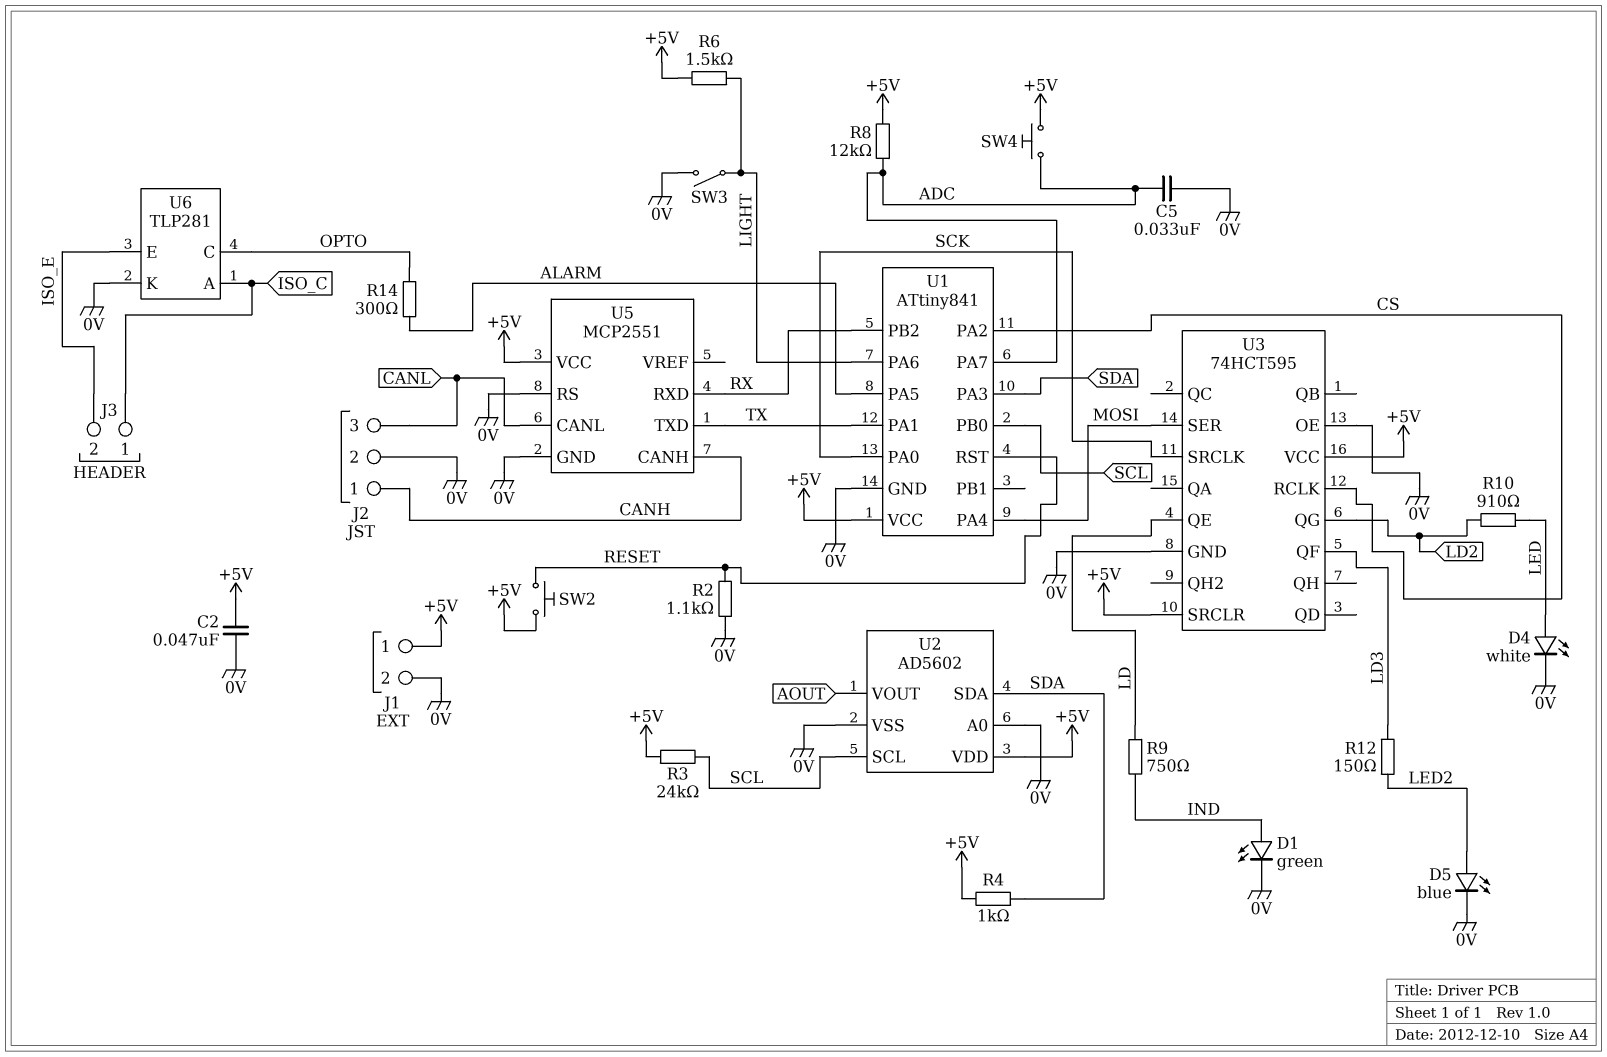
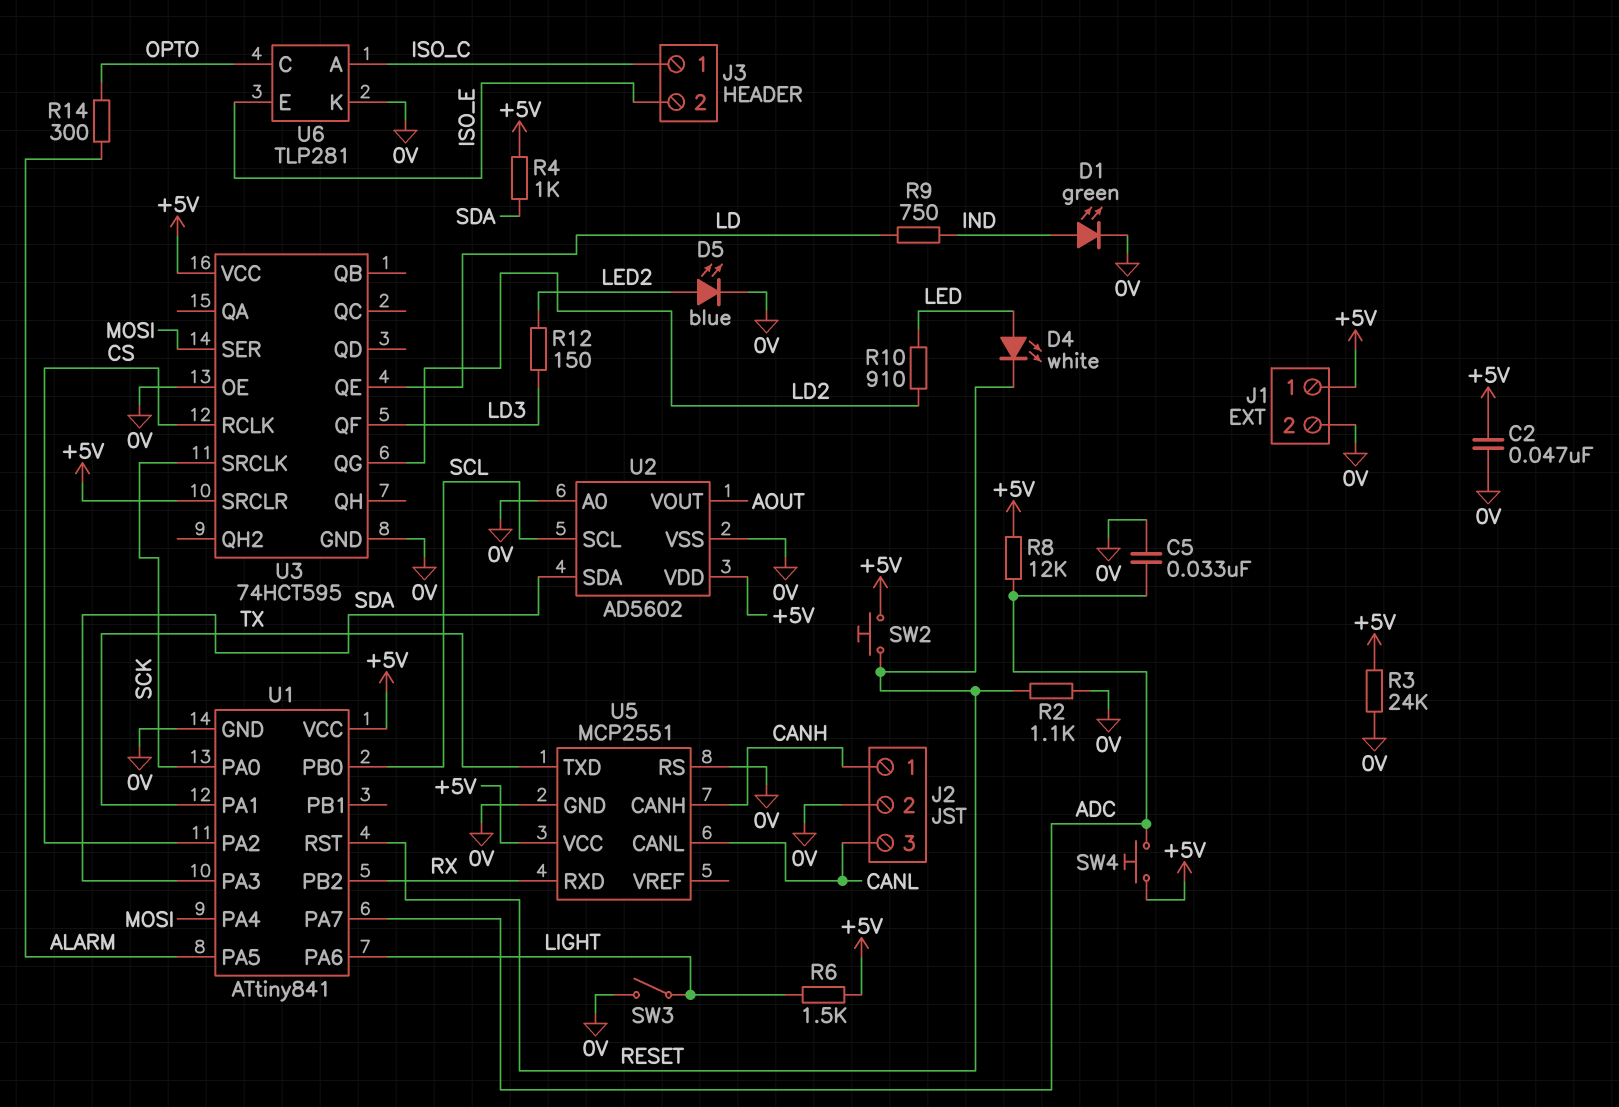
D4: LED white (A LED, K 0V) -> LED white (A LED, K RESET)
R3: 24k (+5V, SCL) -> 24k (+5V, 0V)

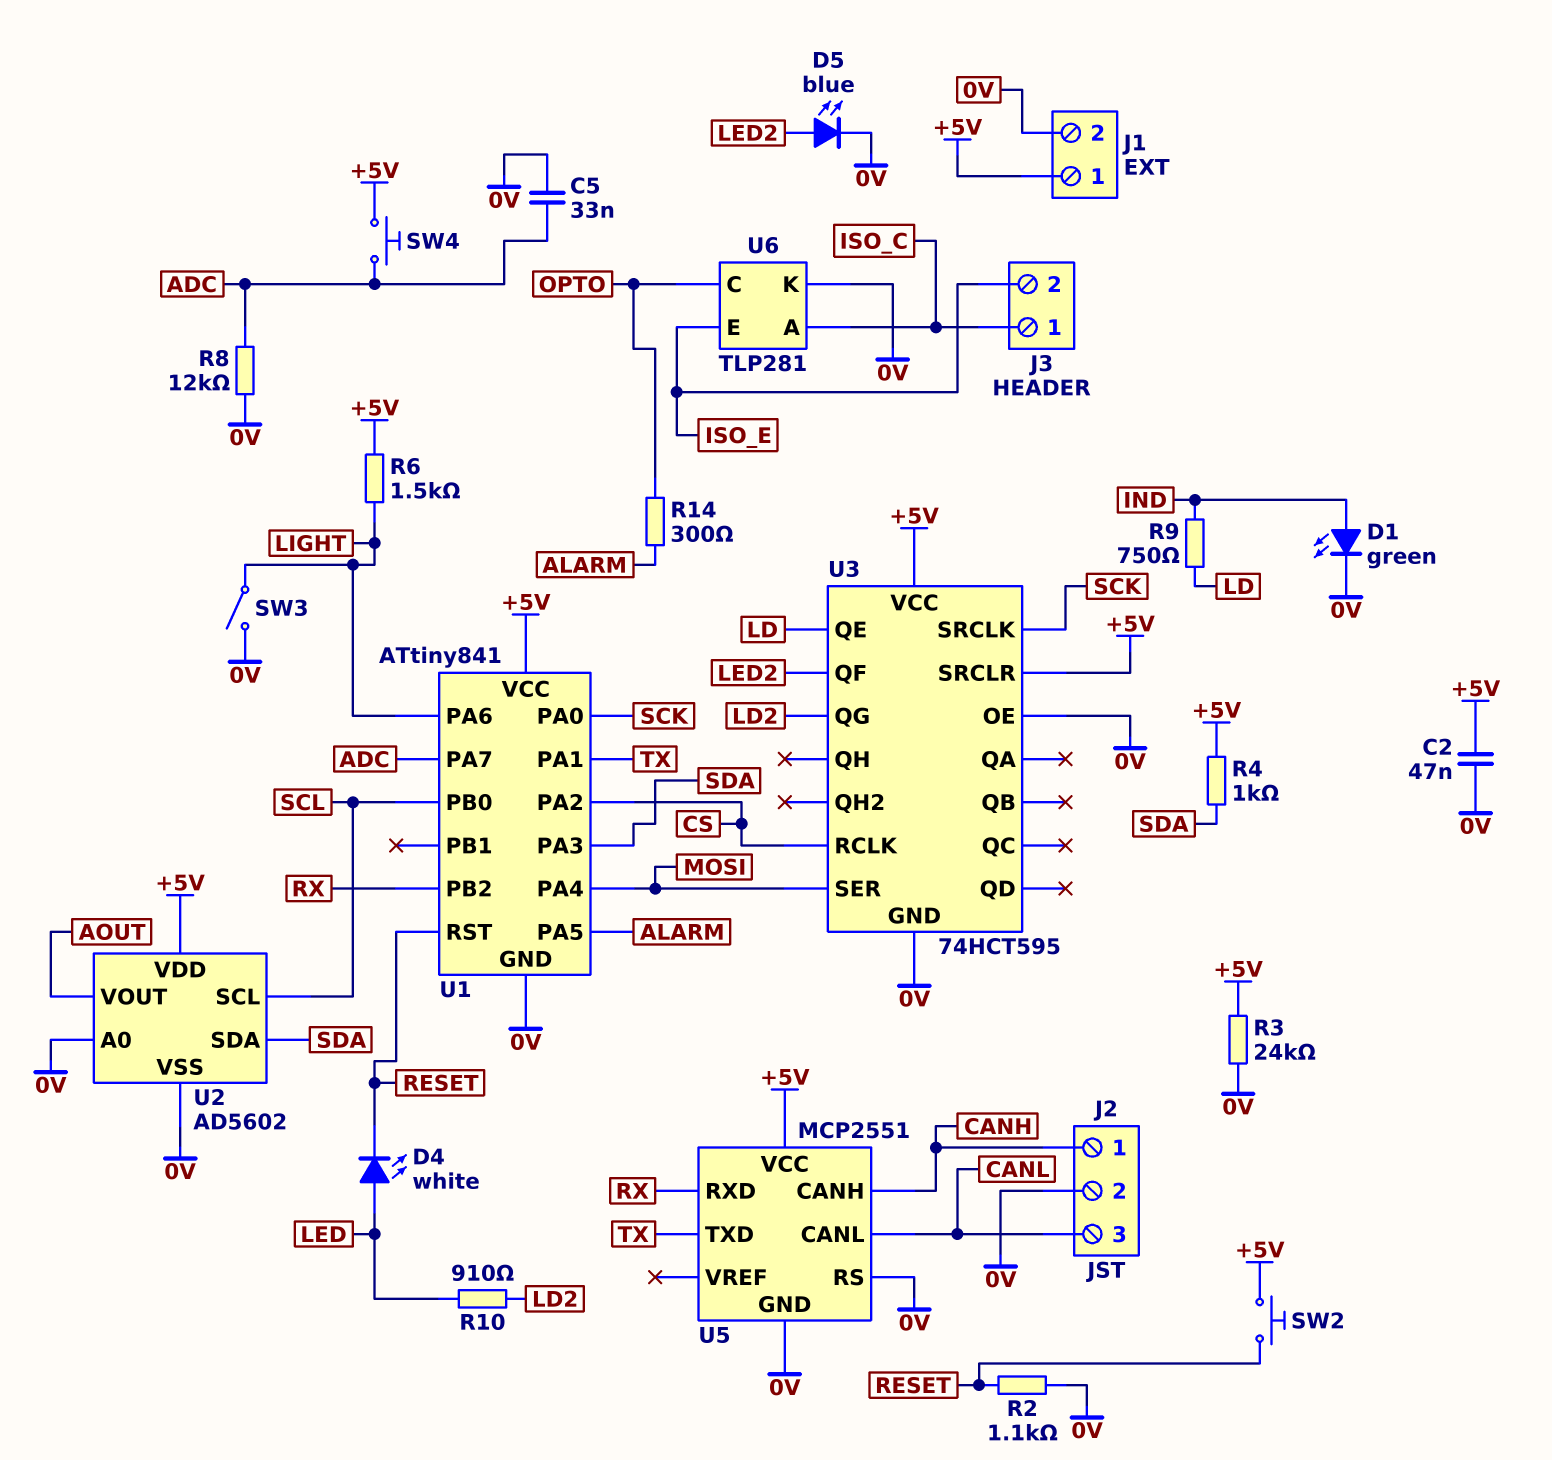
R8: 12k (+5V, ADC) -> 12k (0V, ADC)
R12: 150 (LD3, LED2) -> none
U3 pin QF: LD3 -> LED2

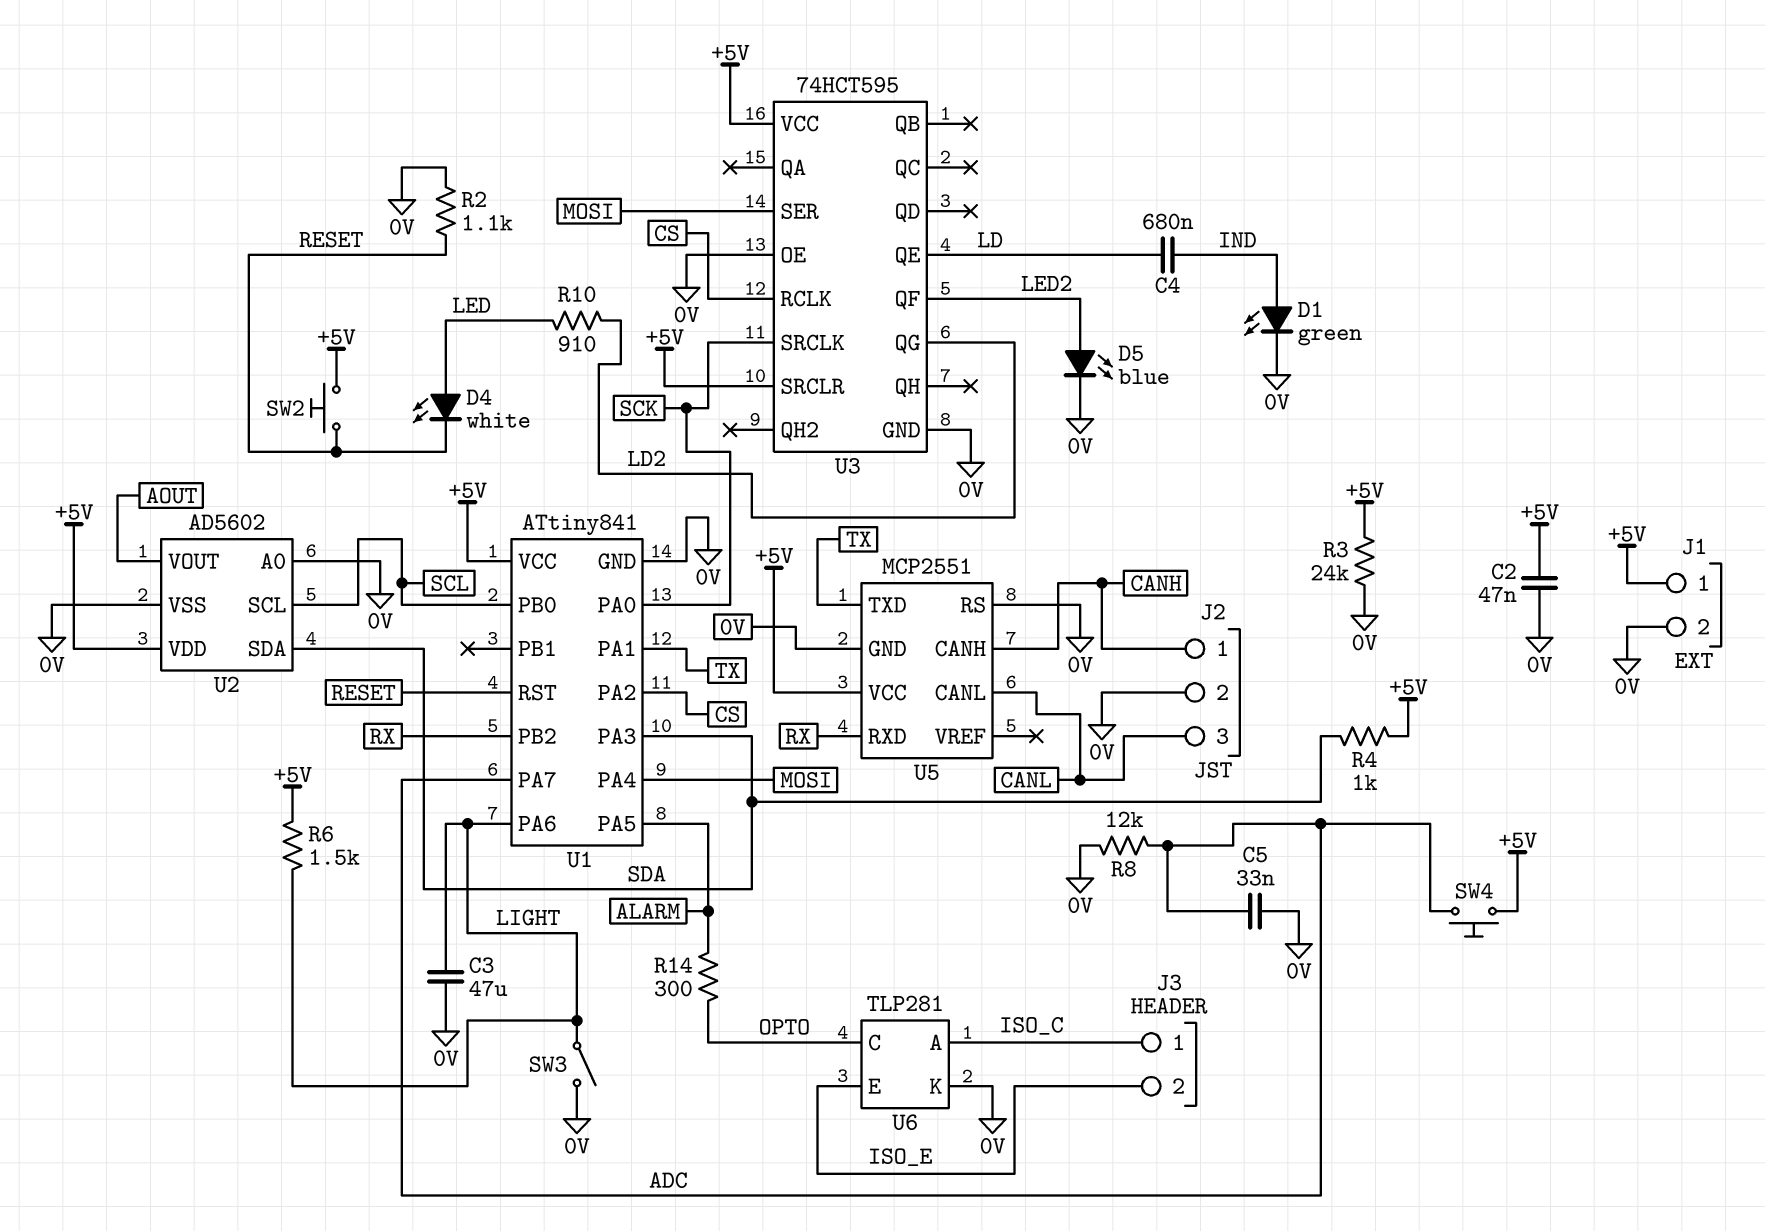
C3: none -> 47uF (0V, LIGHT)
C4: none -> 680nF (IND, LD)
R9: 750 (IND, LD) -> none

